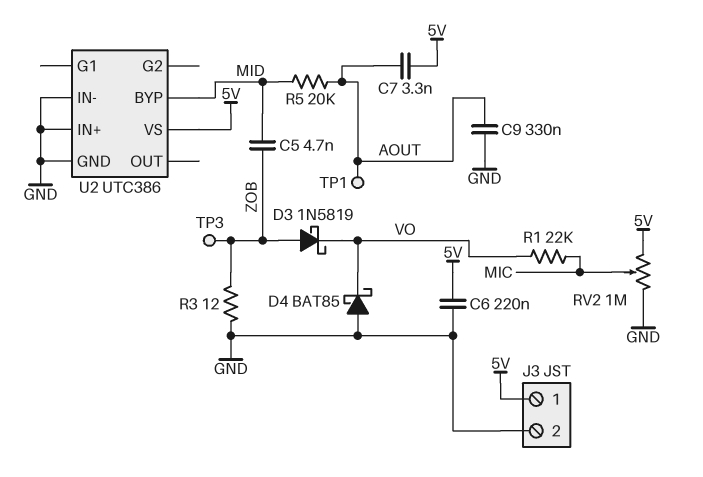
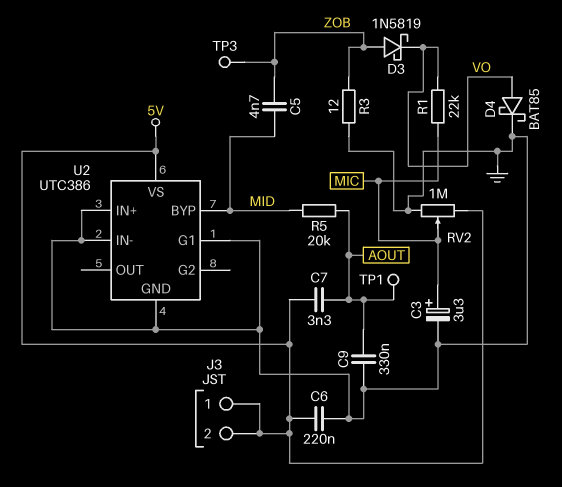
C3: none -> 3.3uF (plus MIC, minus GND)
D4: schottky BAT85 (A GND, K VO) -> schottky BAT85 (A VO, K GND)
J3 pin 2: GND -> 5V
U2 pin G1: none -> GND

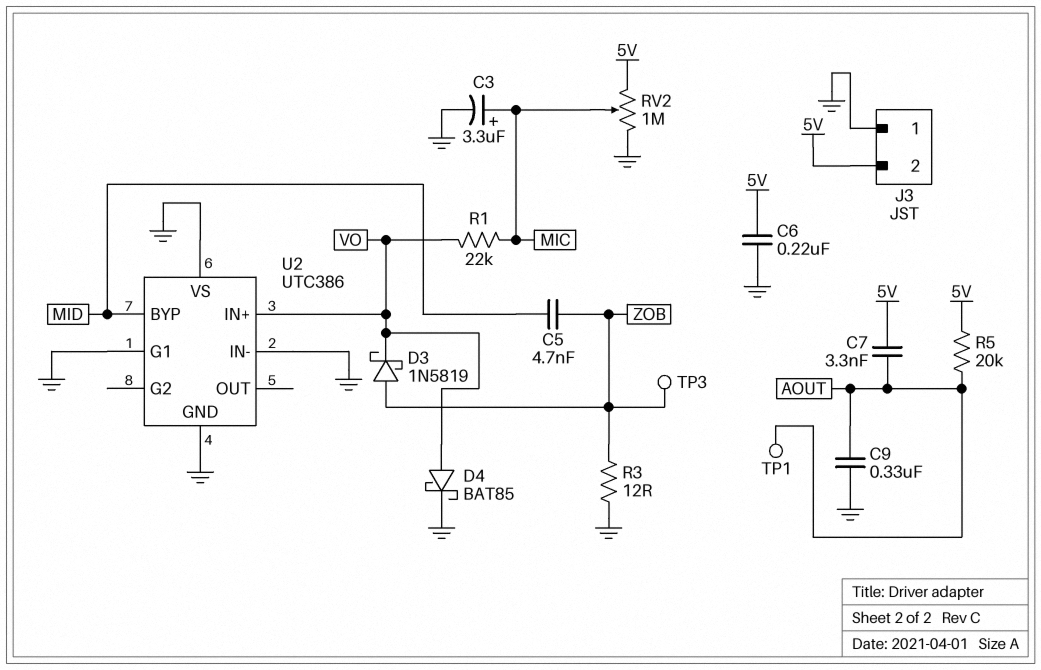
J3 pin 1: 5V -> GND
R5: 20k (AOUT, MID) -> 20k (5V, AOUT)
U2 pin IN+: GND -> VO
U2 pin VS: 5V -> GND

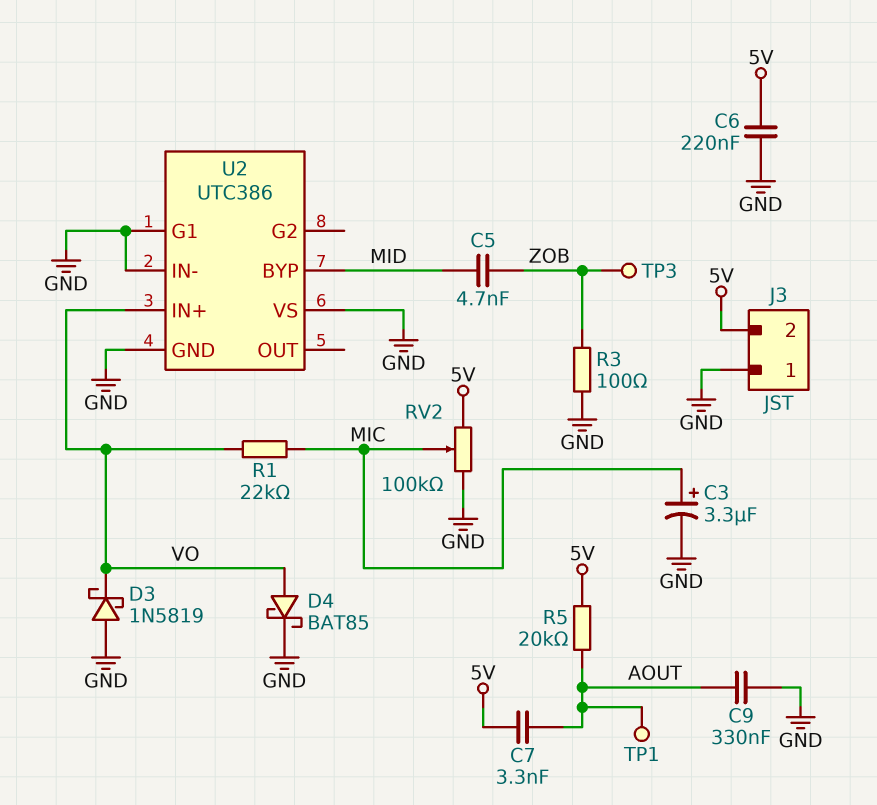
D3: schottky 1N5819 (A ZOB, K VO) -> schottky 1N5819 (A GND, K VO)
R3: 12 (GND, ZOB) -> 100 (GND, ZOB)
RV2: 1M (5V, GND, wiper MIC) -> 100k (5V, GND, wiper MIC)

